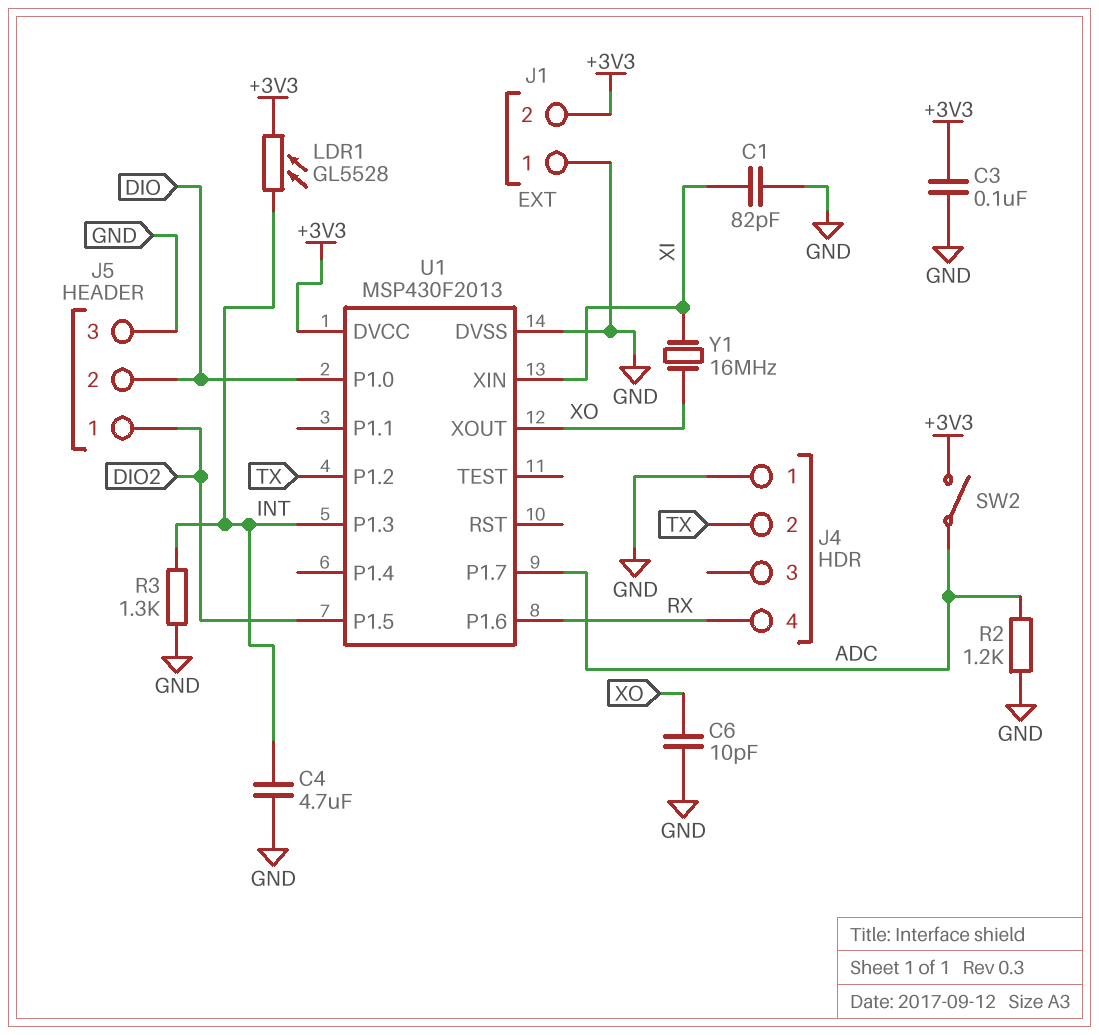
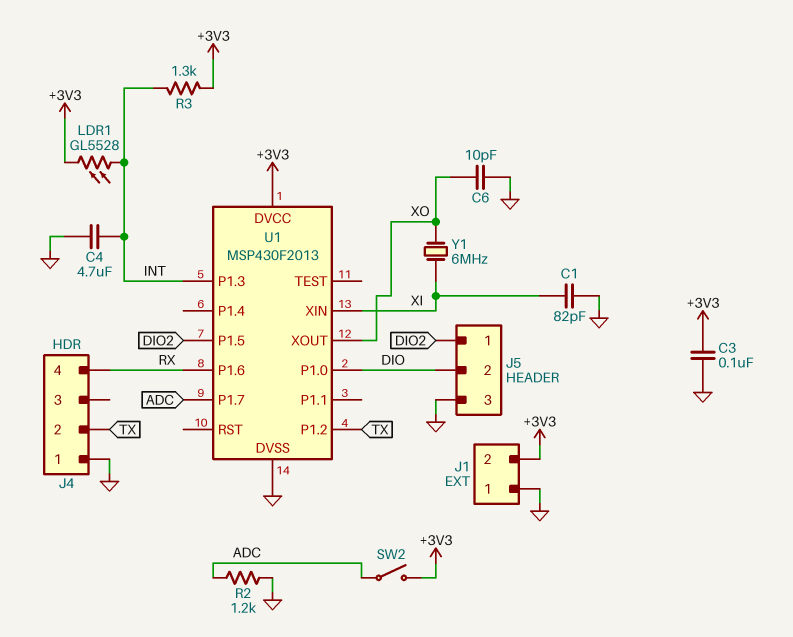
R3: 1.3k (GND, INT) -> 1.3k (+3V3, INT)
Y1: 16MHz (XI, XO) -> 6MHz (XI, XO)

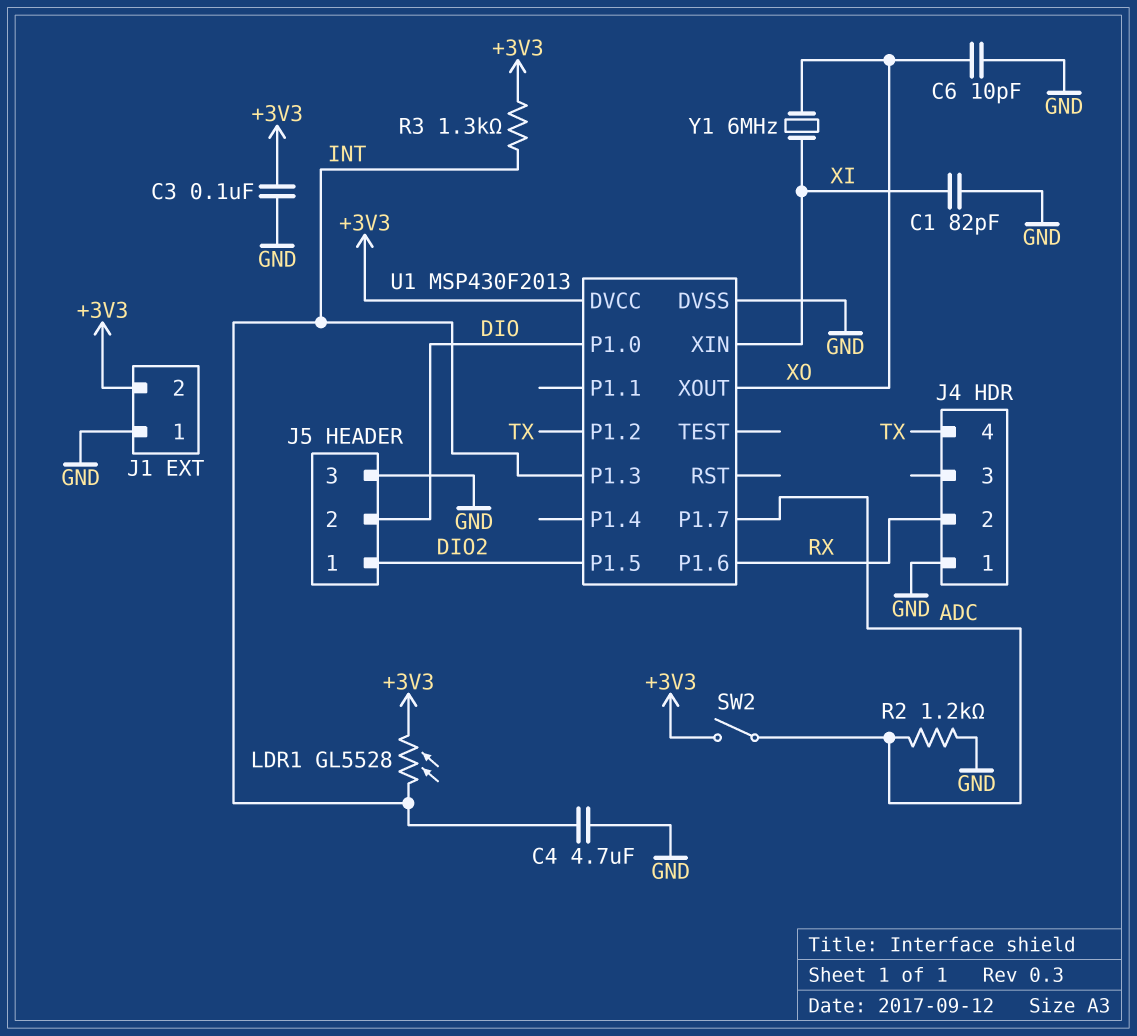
J4 pin 2: TX -> RX
J4 pin 4: RX -> TX

